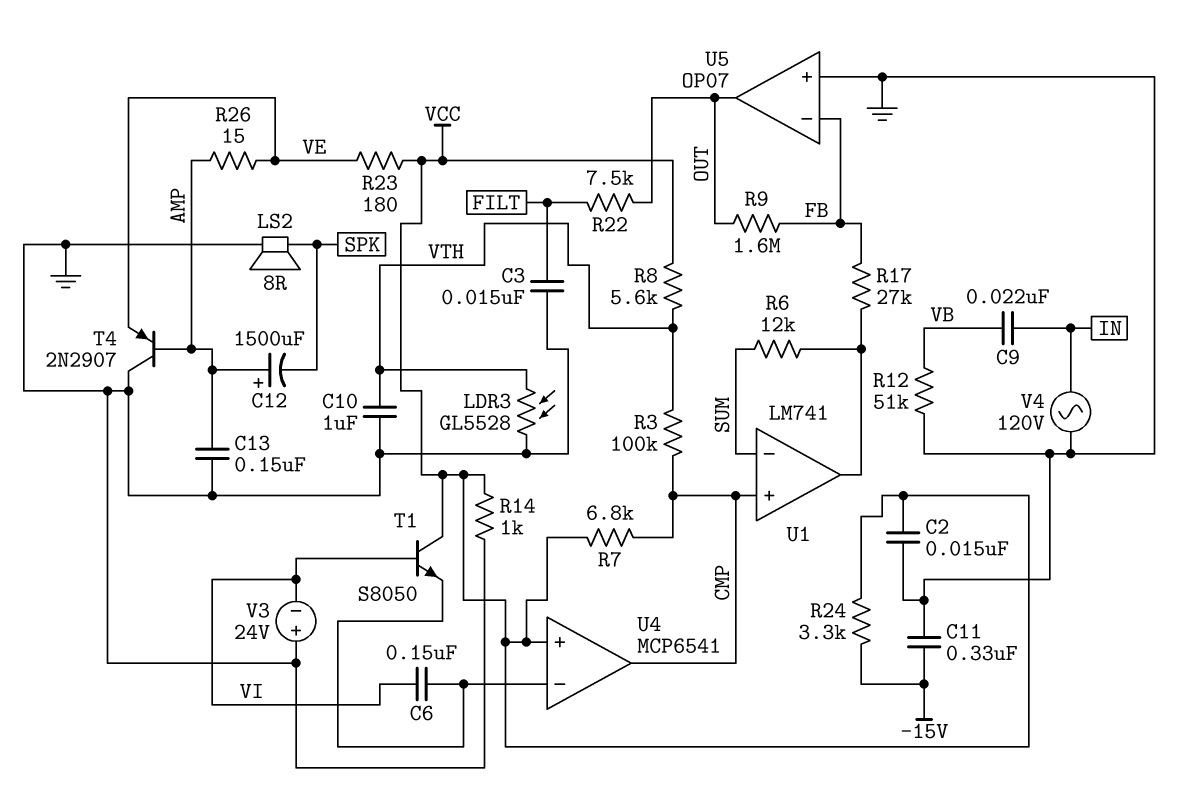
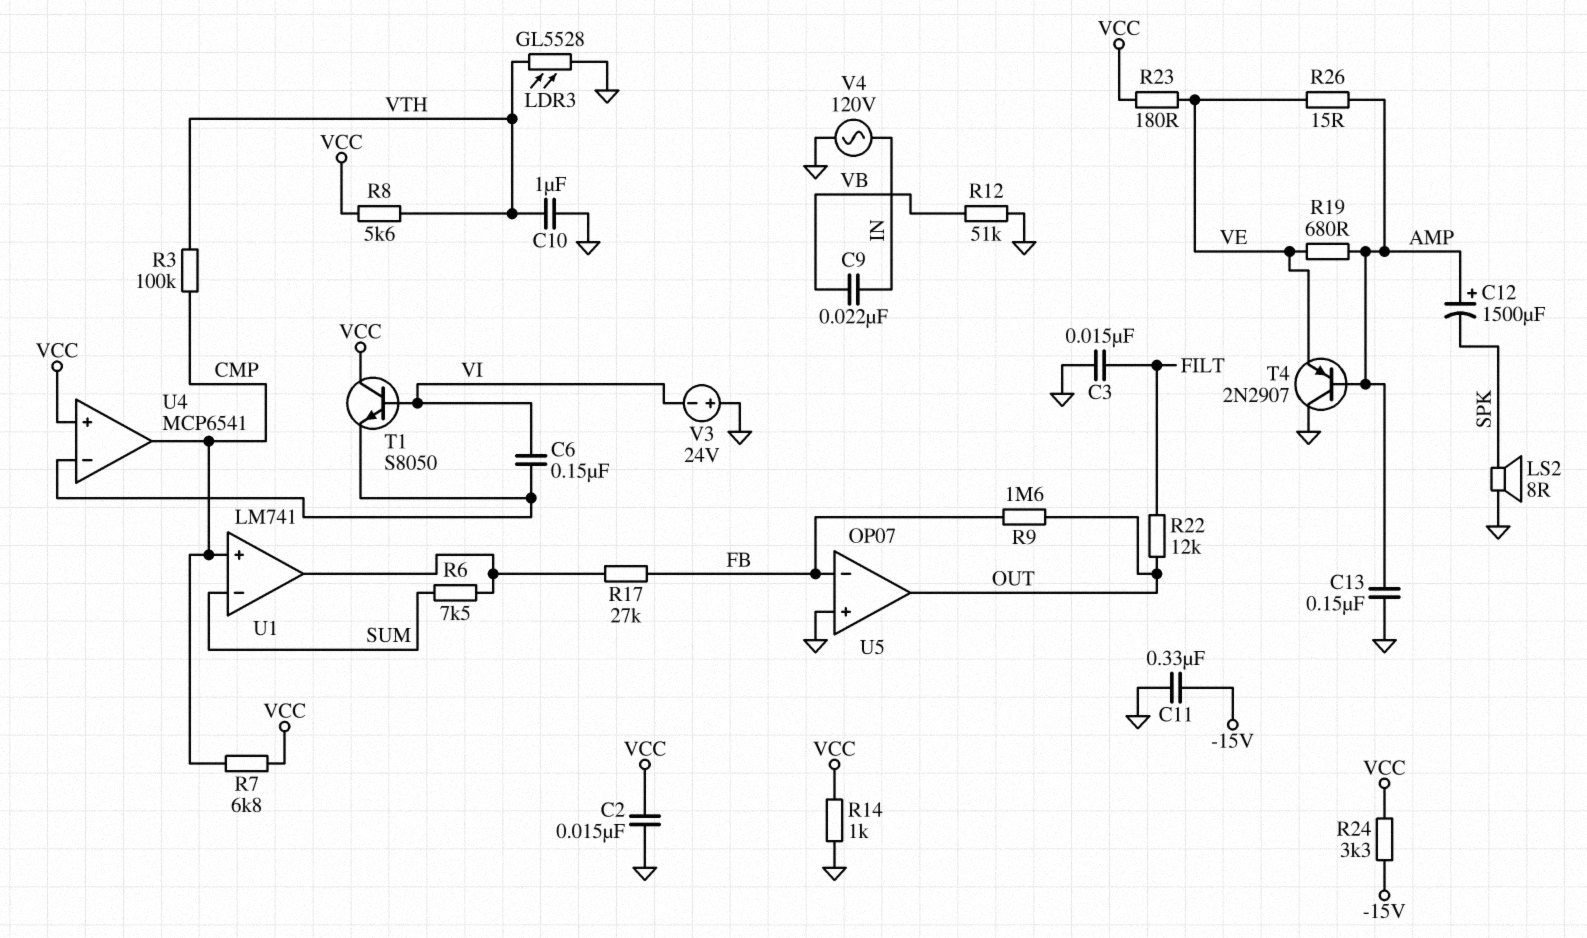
R6: 12k (SUM, U1/out) -> 7.5k (SUM, U1/out)
R19: none -> 680 (AMP, VE)
R22: 7.5k (FILT, OUT) -> 12k (FILT, OUT)

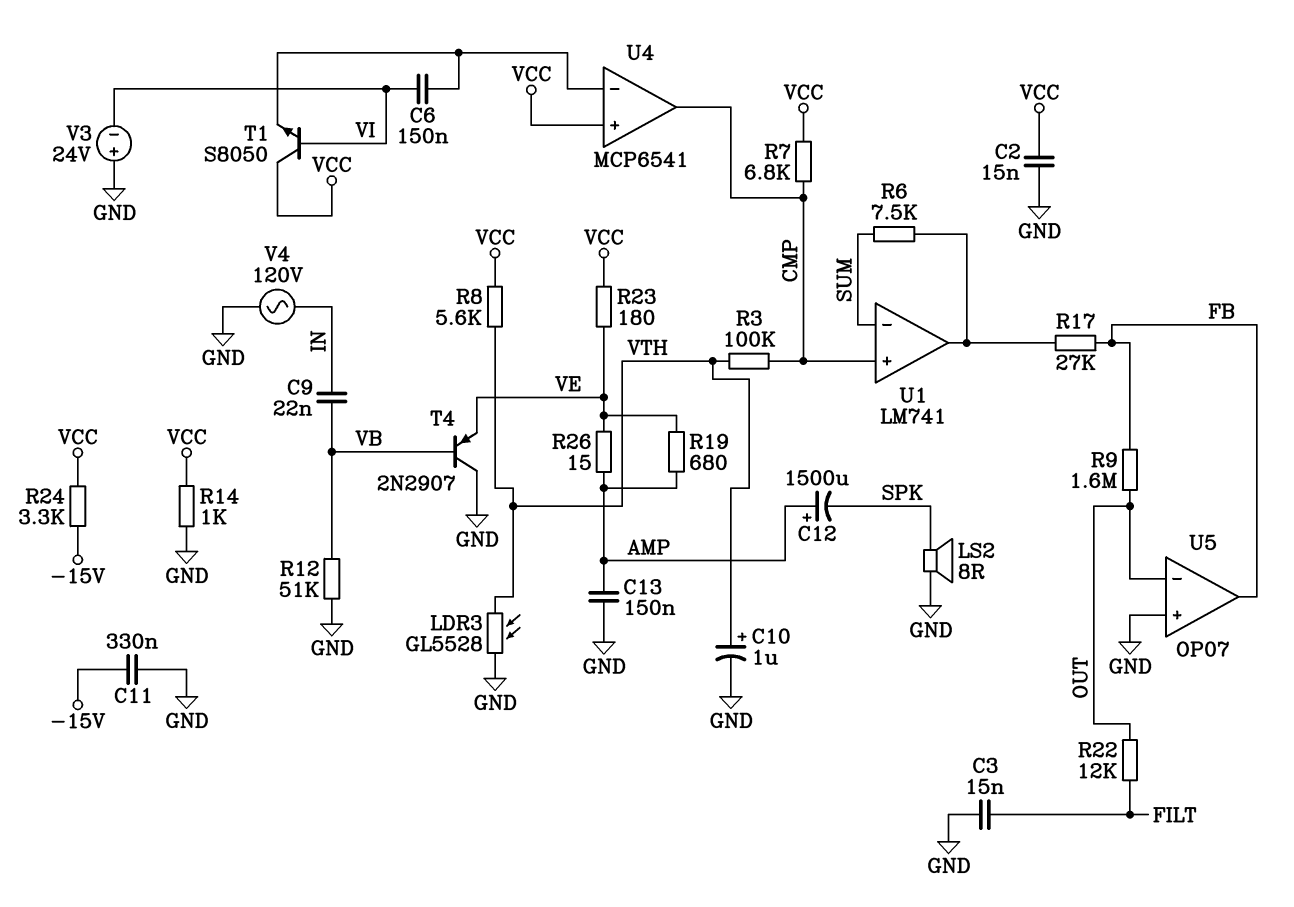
C10: 1uF (GND, VTH) -> 1uF (plus VTH, minus GND)
T4: PNP 2N2907 (B AMP, C GND, E VE) -> PNP 2N2907 (B VB, C GND, E VE)
U5 pin in-: FB -> OUT
U5 pin out: OUT -> FB

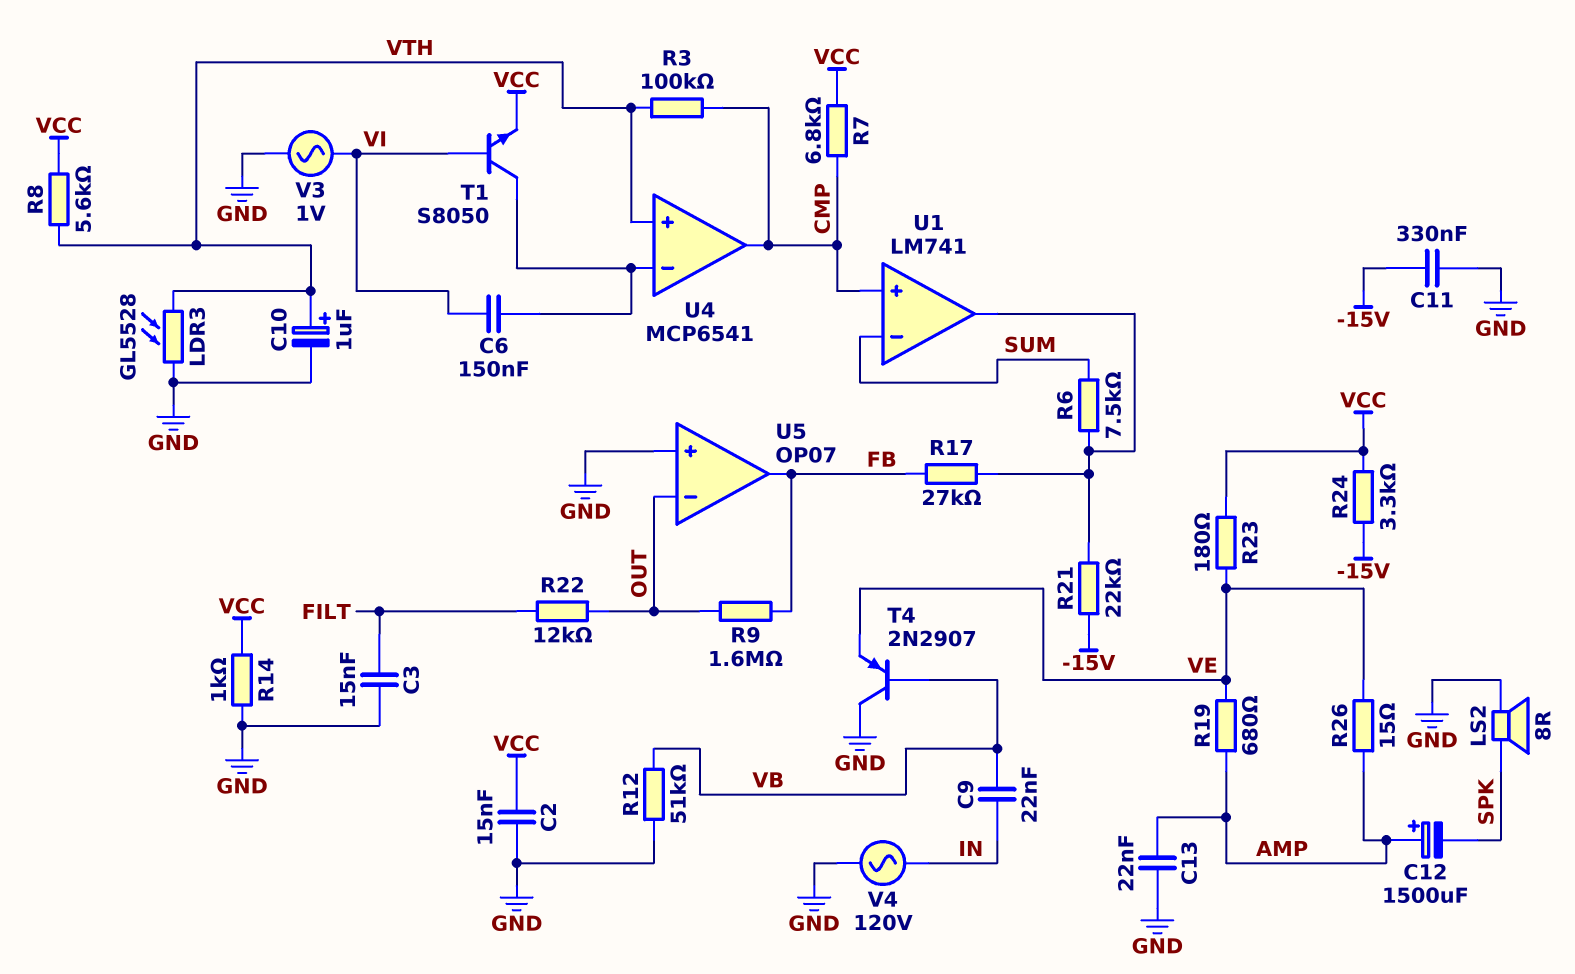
C13: 150nF (AMP, GND) -> 22nF (AMP, GND)
R21: none -> 22k (-15V, U1/out)
T1: NPN S8050 (B VI, C VCC, E U4/in-) -> NPN S8050 (B VI, C U4/in-, E VCC)
U4 pin in+: VCC -> VTH
V3: 24V (plus GND, minus VI) -> AC 1V (GND, VI)

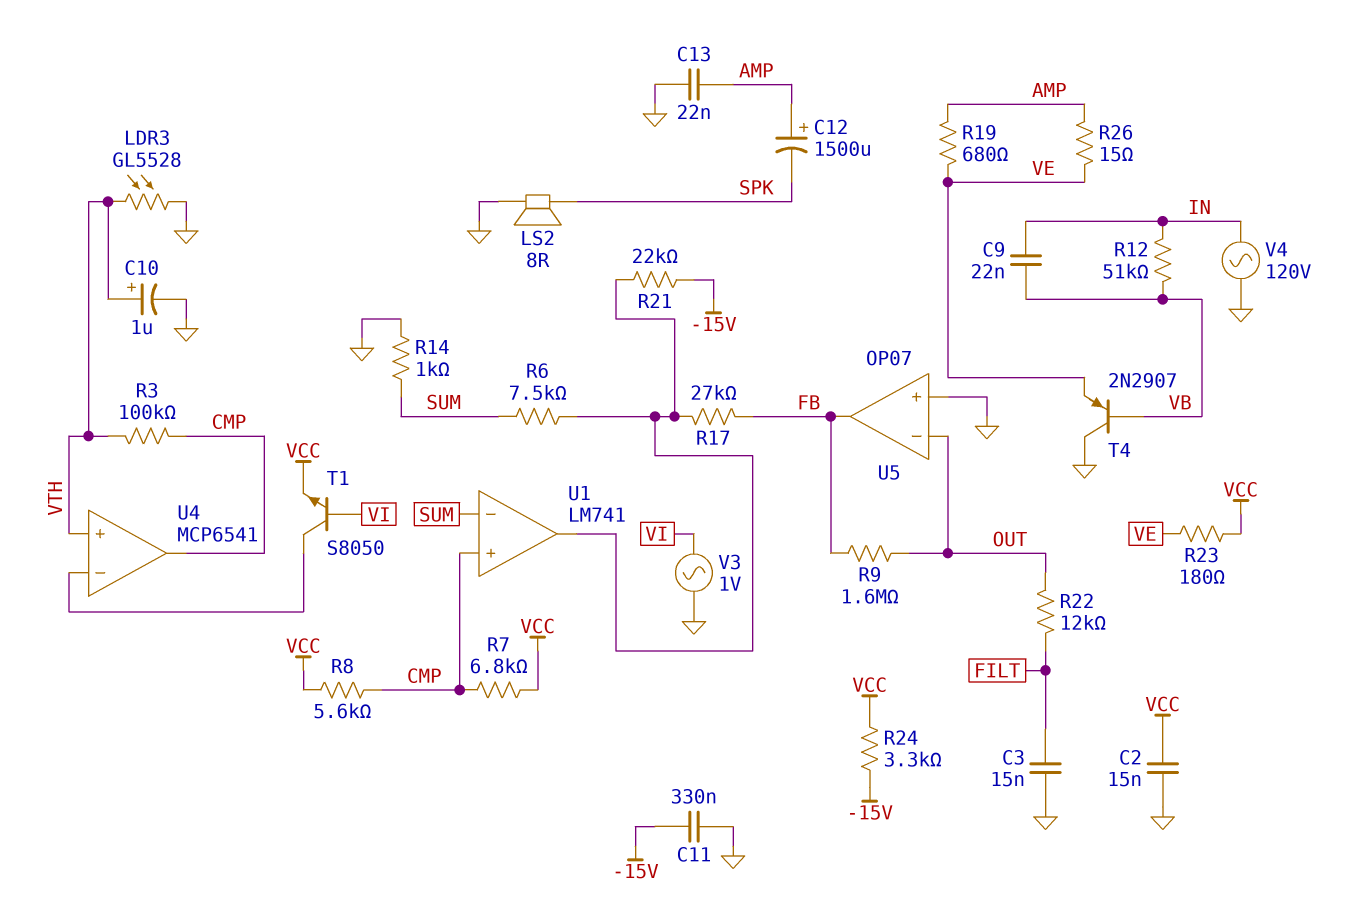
C6: 150nF (U4/in-, VI) -> none
R8: 5.6k (VCC, VTH) -> 5.6k (CMP, VCC)
R12: 51k (GND, VB) -> 51k (IN, VB)
R14: 1k (GND, VCC) -> 1k (GND, SUM)

